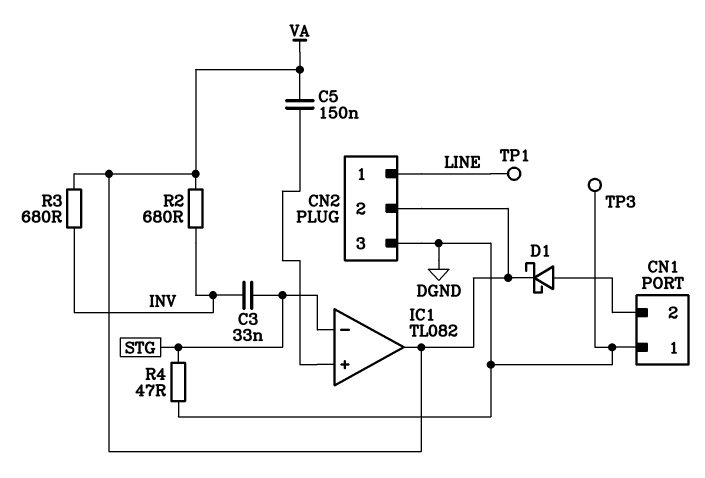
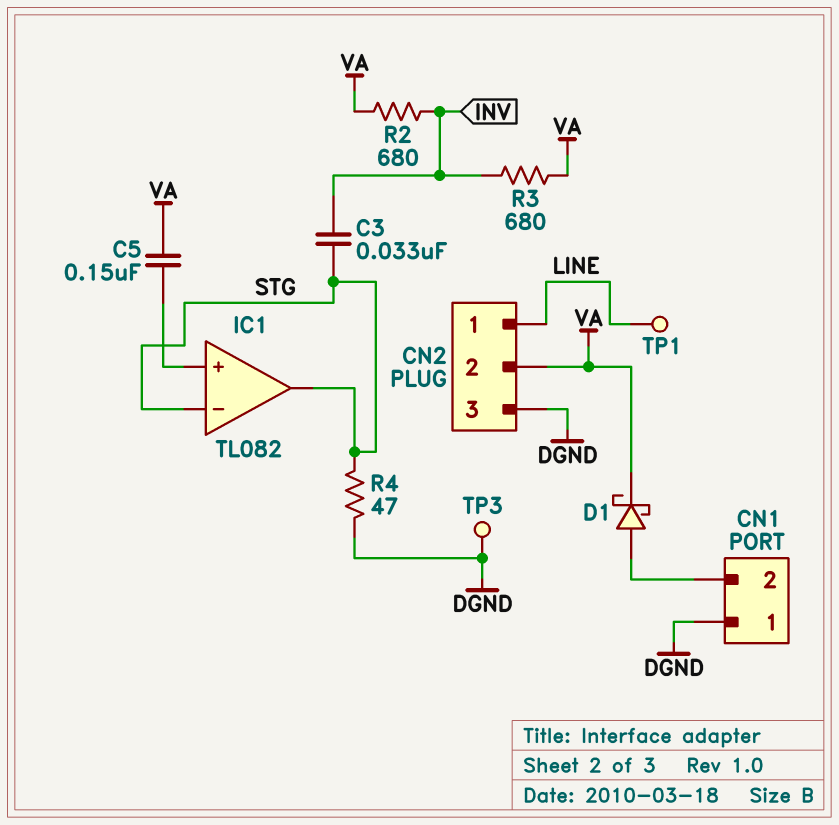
IC1 pin out: VA -> STG

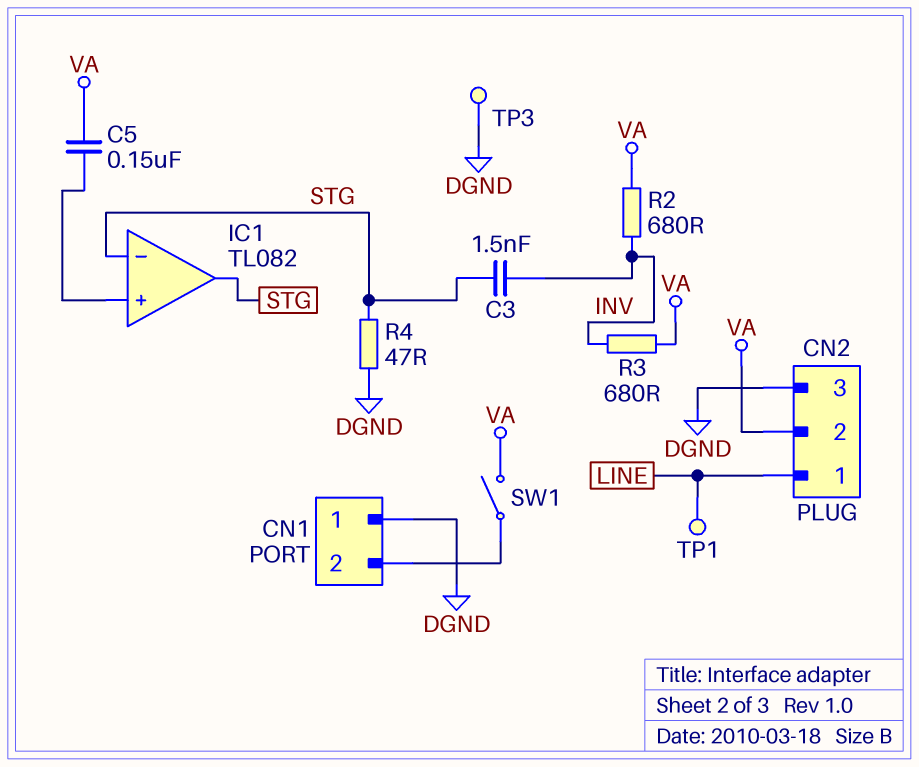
C3: 33nF (INV, STG) -> 1.5nF (INV, STG)
D1: schottky (A CN1/2, K VA) -> none
SW1: none -> switch (CN1/2, VA)

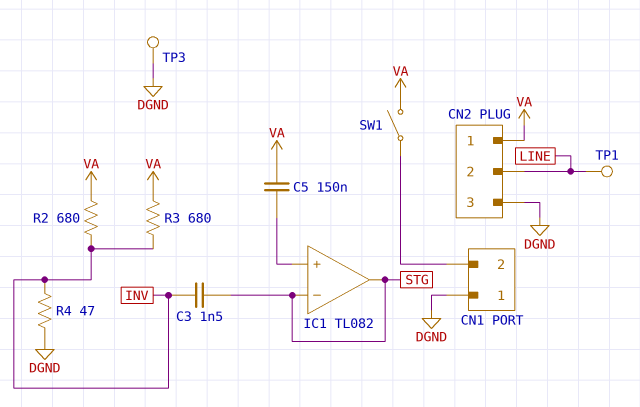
CN2 pin 1: LINE -> VA
CN2 pin 2: VA -> LINE
R4: 47 (DGND, STG) -> 47 (DGND, INV)

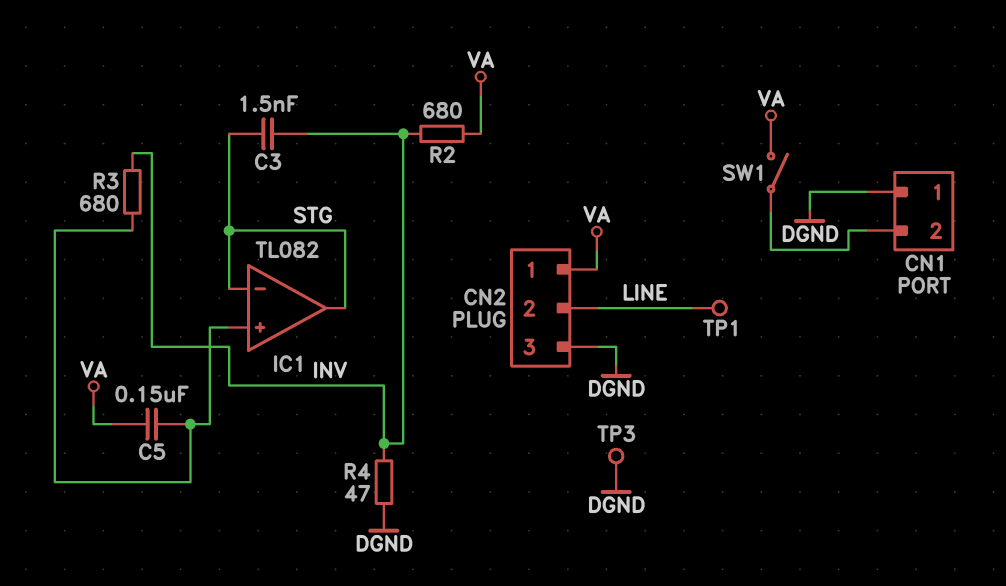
R3: 680 (INV, VA) -> 680 (IC1/in+, INV)

